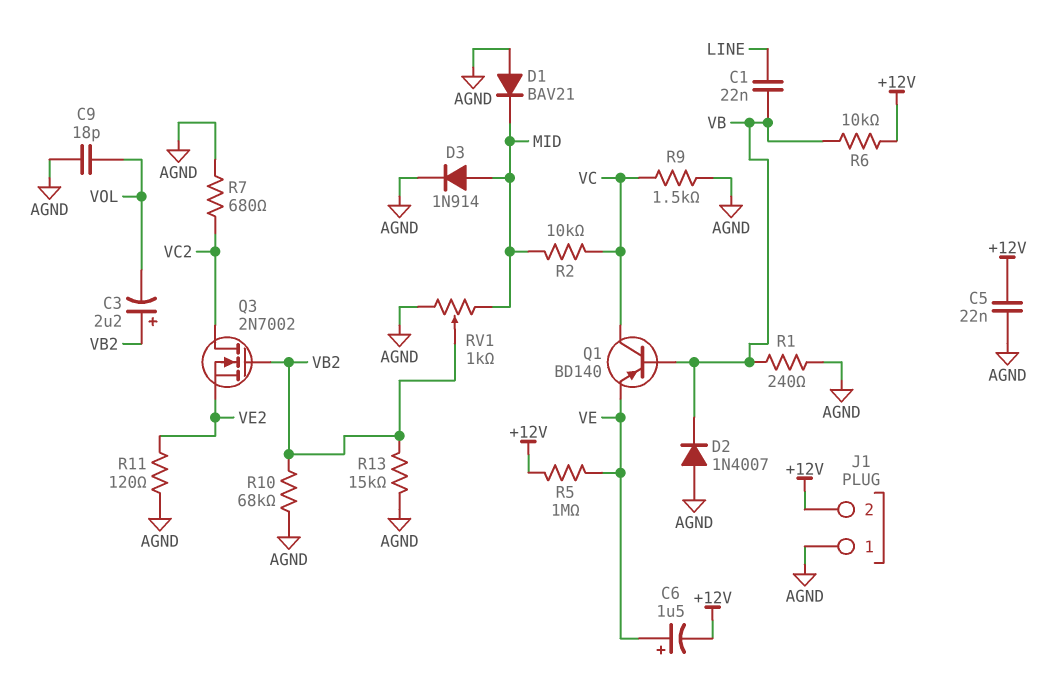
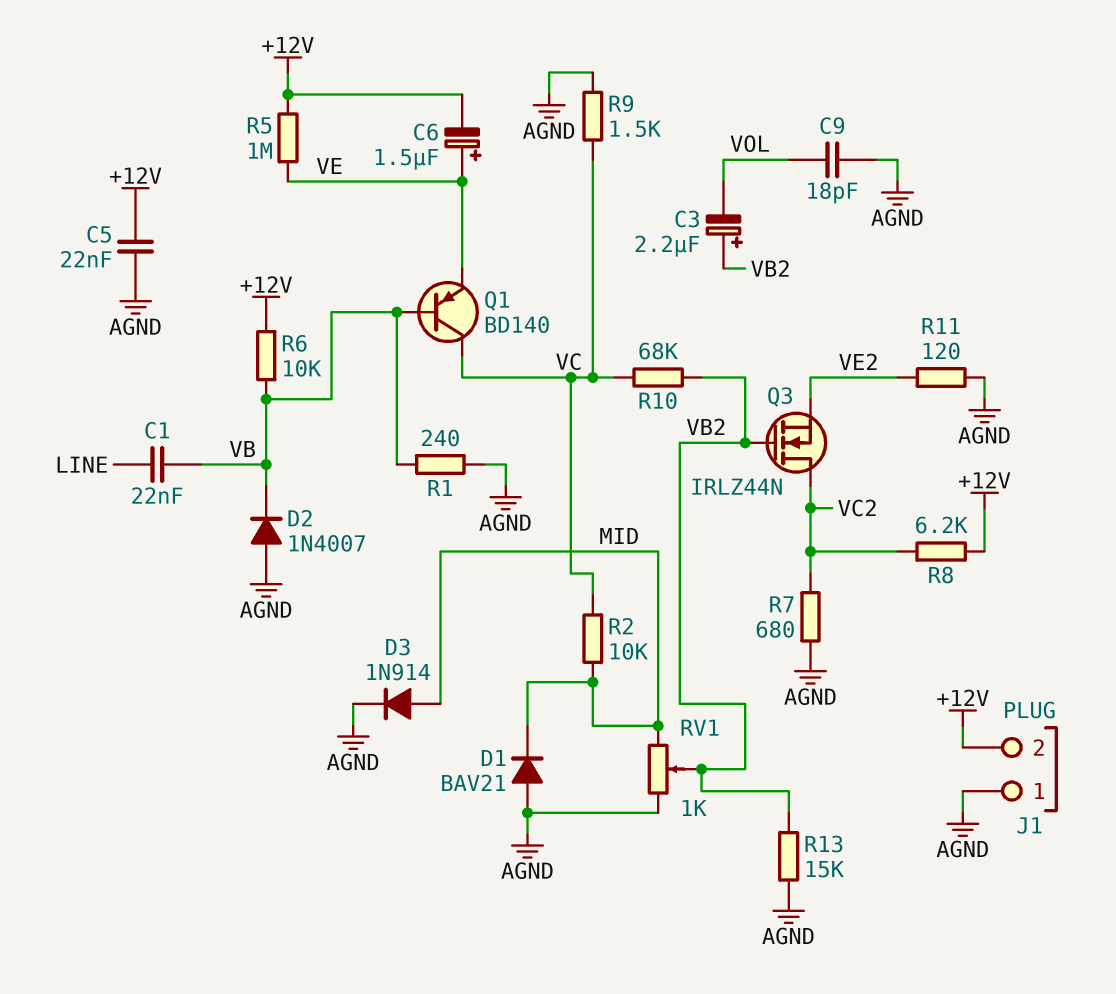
Q3: NMOS 2N7002 (G VB2, D VC2, S VE2) -> NMOS IRLZ44N (G VB2, D VC2, S VE2)
R8: none -> 6.2k (+12V, VC2)
R10: 68k (AGND, VB2) -> 68k (VB2, VC)

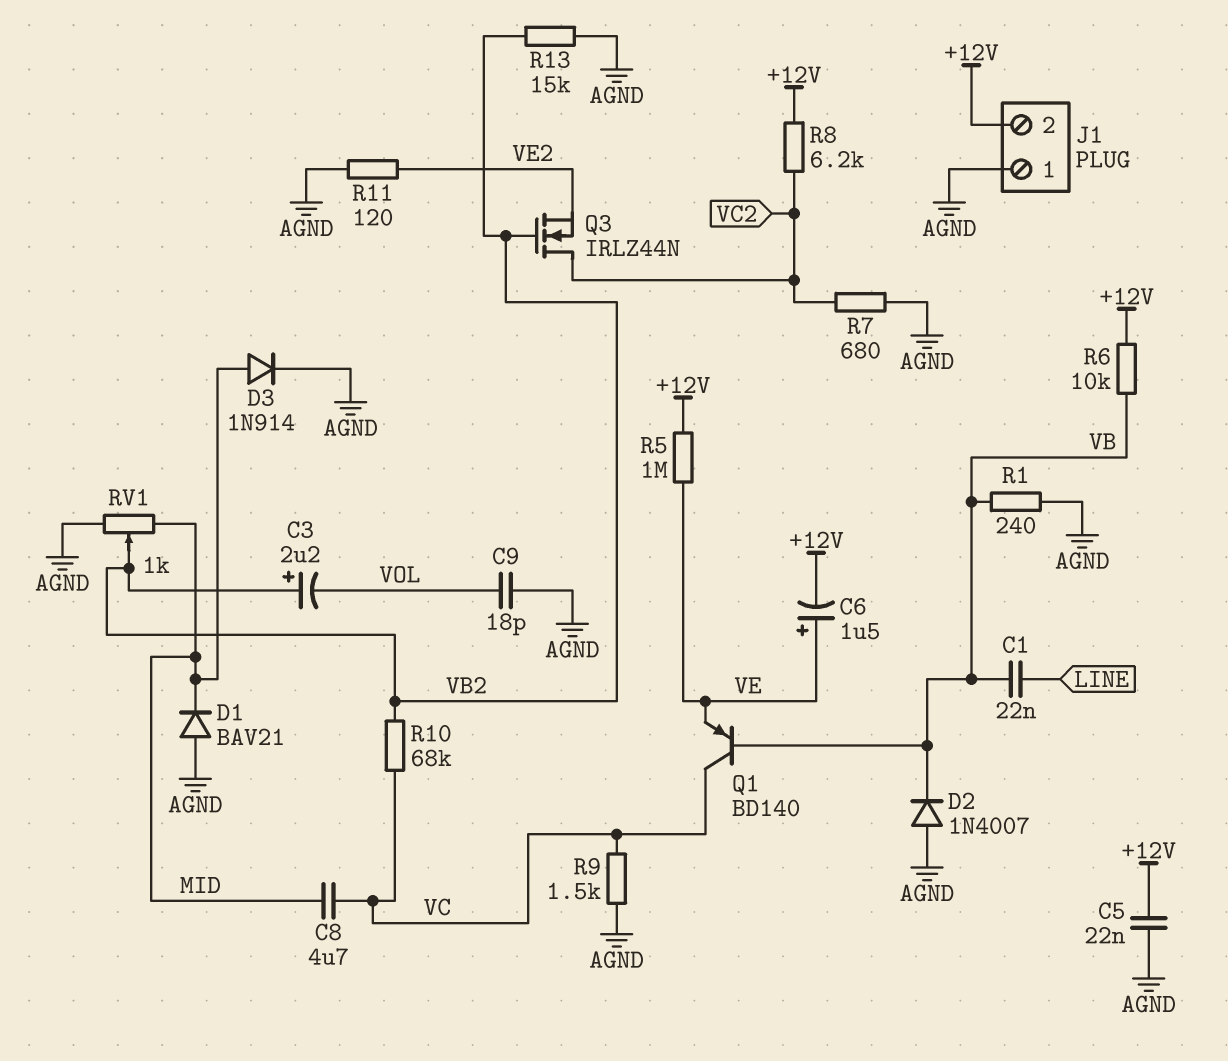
C8: none -> 4.7uF (MID, VC)
R2: 10k (MID, VC) -> none

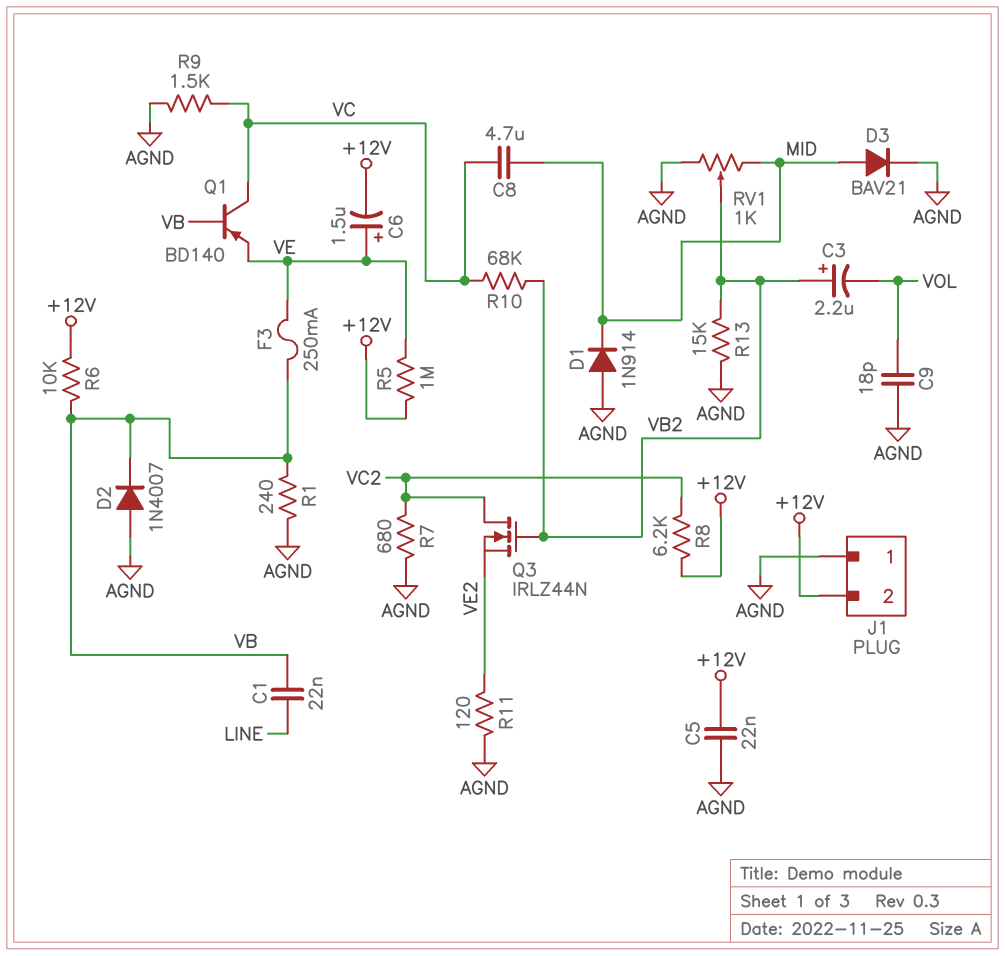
D1: diode BAV21 (A AGND, K MID) -> diode 1N914 (A AGND, K MID)
D3: diode 1N914 (A MID, K AGND) -> diode BAV21 (A MID, K AGND)
F3: none -> 250mA (VB, VE)

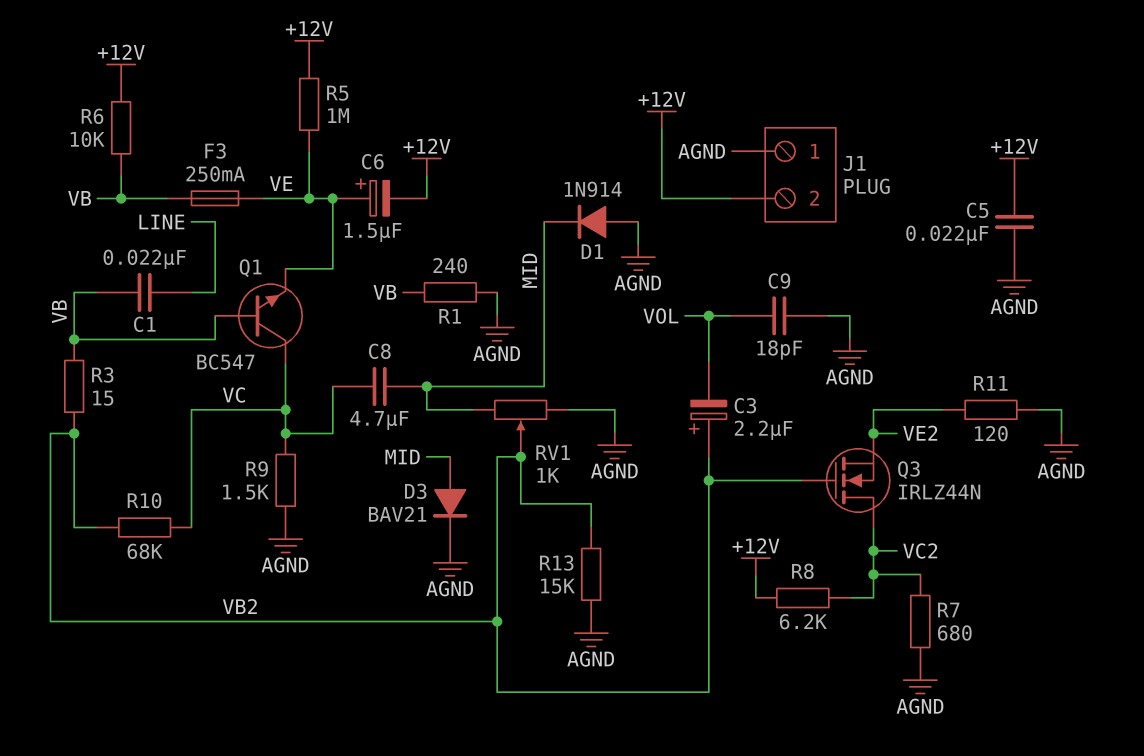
D2: diode 1N4007 (A AGND, K VB) -> none
Q1: PNP BD140 (B VB, C VC, E VE) -> NPN BC547 (B VB, C VC, E VE)
R3: none -> 15 (VB, VB2)

